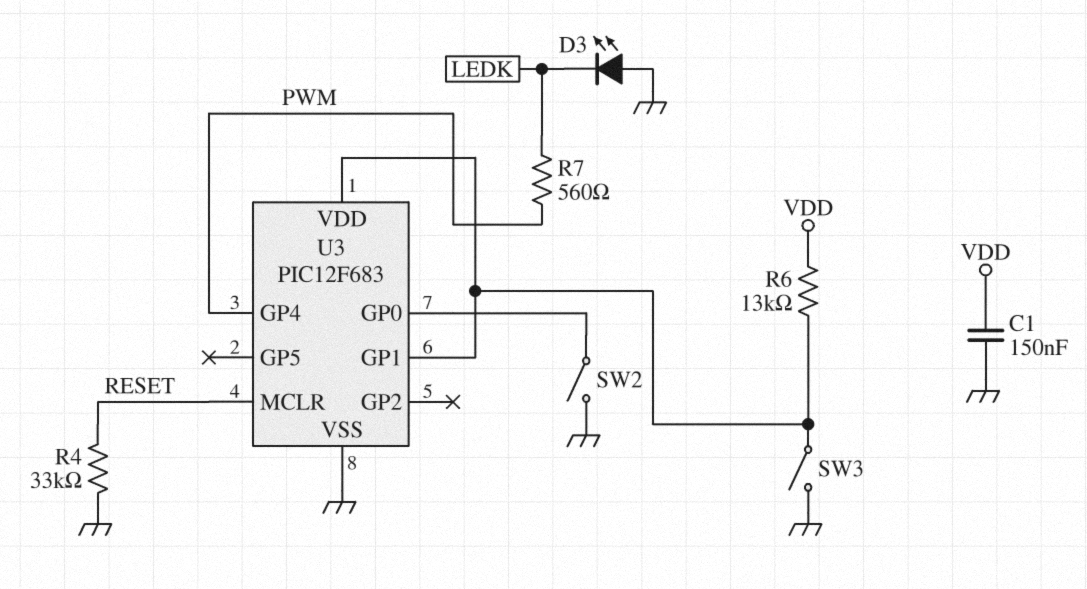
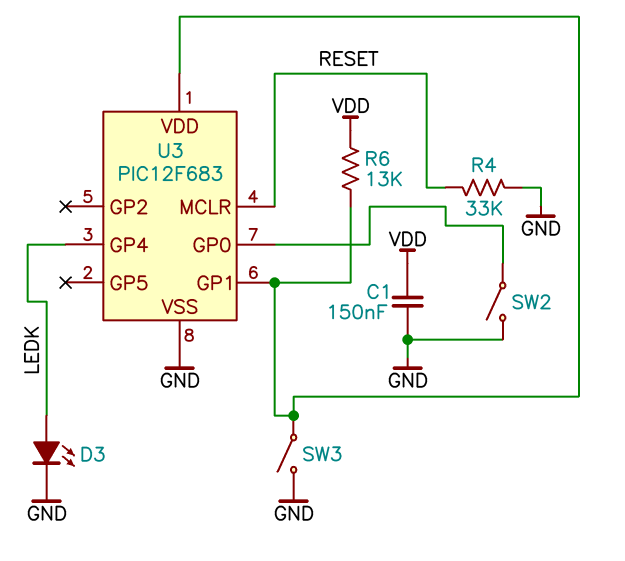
D3: LED (A GND, K LEDK) -> LED (A LEDK, K GND)
R7: 560 (LEDK, PWM) -> none
U3 pin GP4: PWM -> LEDK

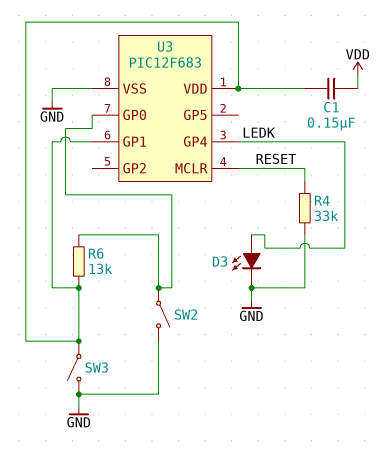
C1: 150nF (GND, VDD) -> 150nF (U3/GP1, VDD)
R6: 13k (U3/GP1, VDD) -> 13k (U3/GP0, U3/GP1)

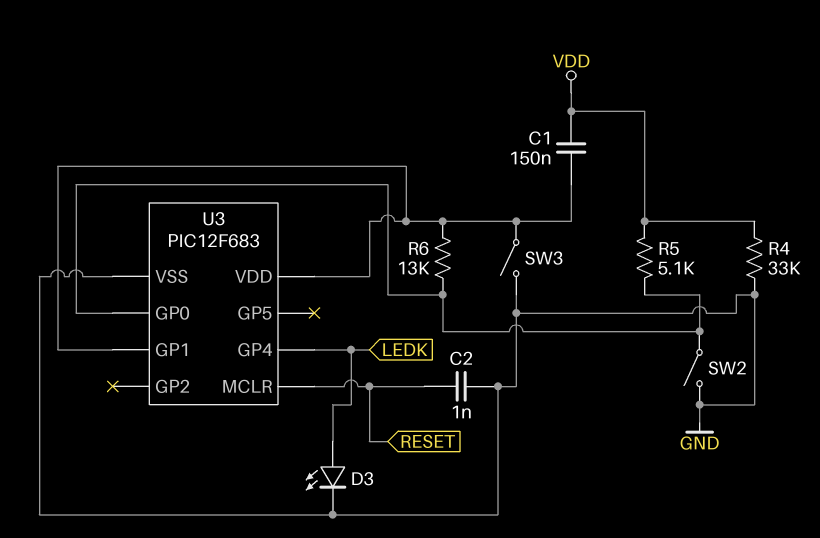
C2: none -> 1nF (GND, RESET)
R4: 33k (GND, RESET) -> 33k (GND, VDD)
R5: none -> 5.1k (U3/GP0, VDD)

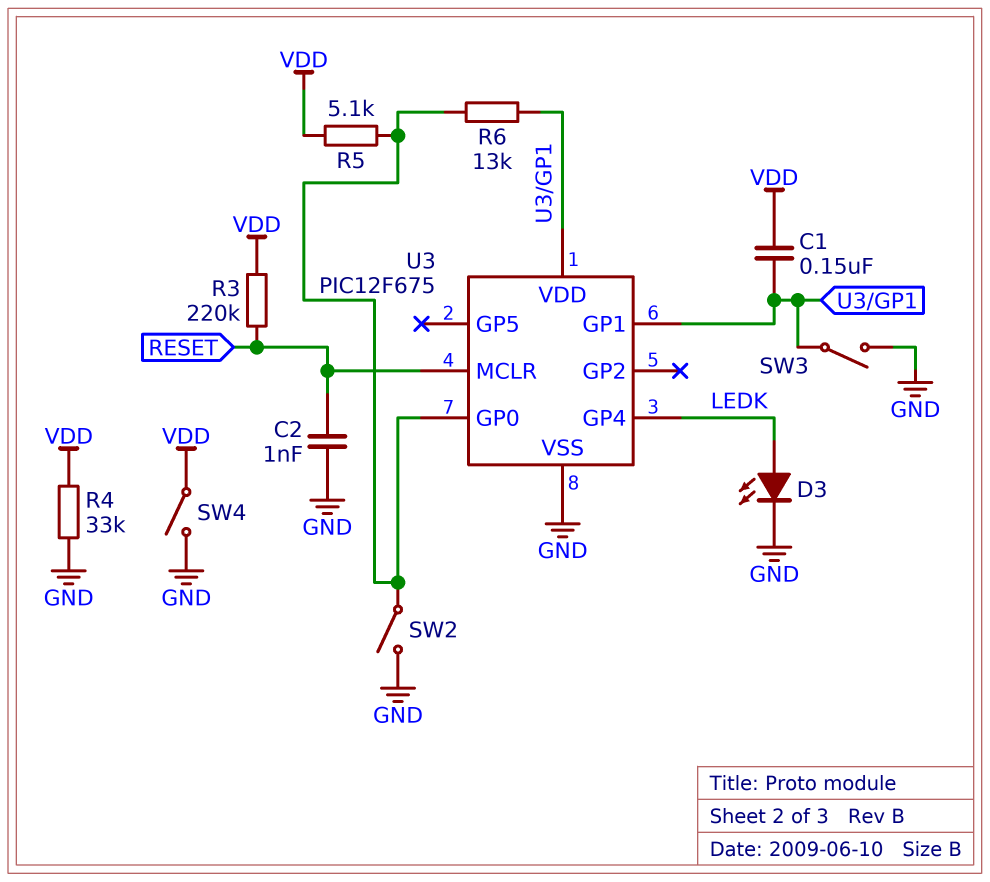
R3: none -> 220k (RESET, VDD)
SW4: none -> switch (GND, VDD)
U3: PIC12F683 -> PIC12F675

